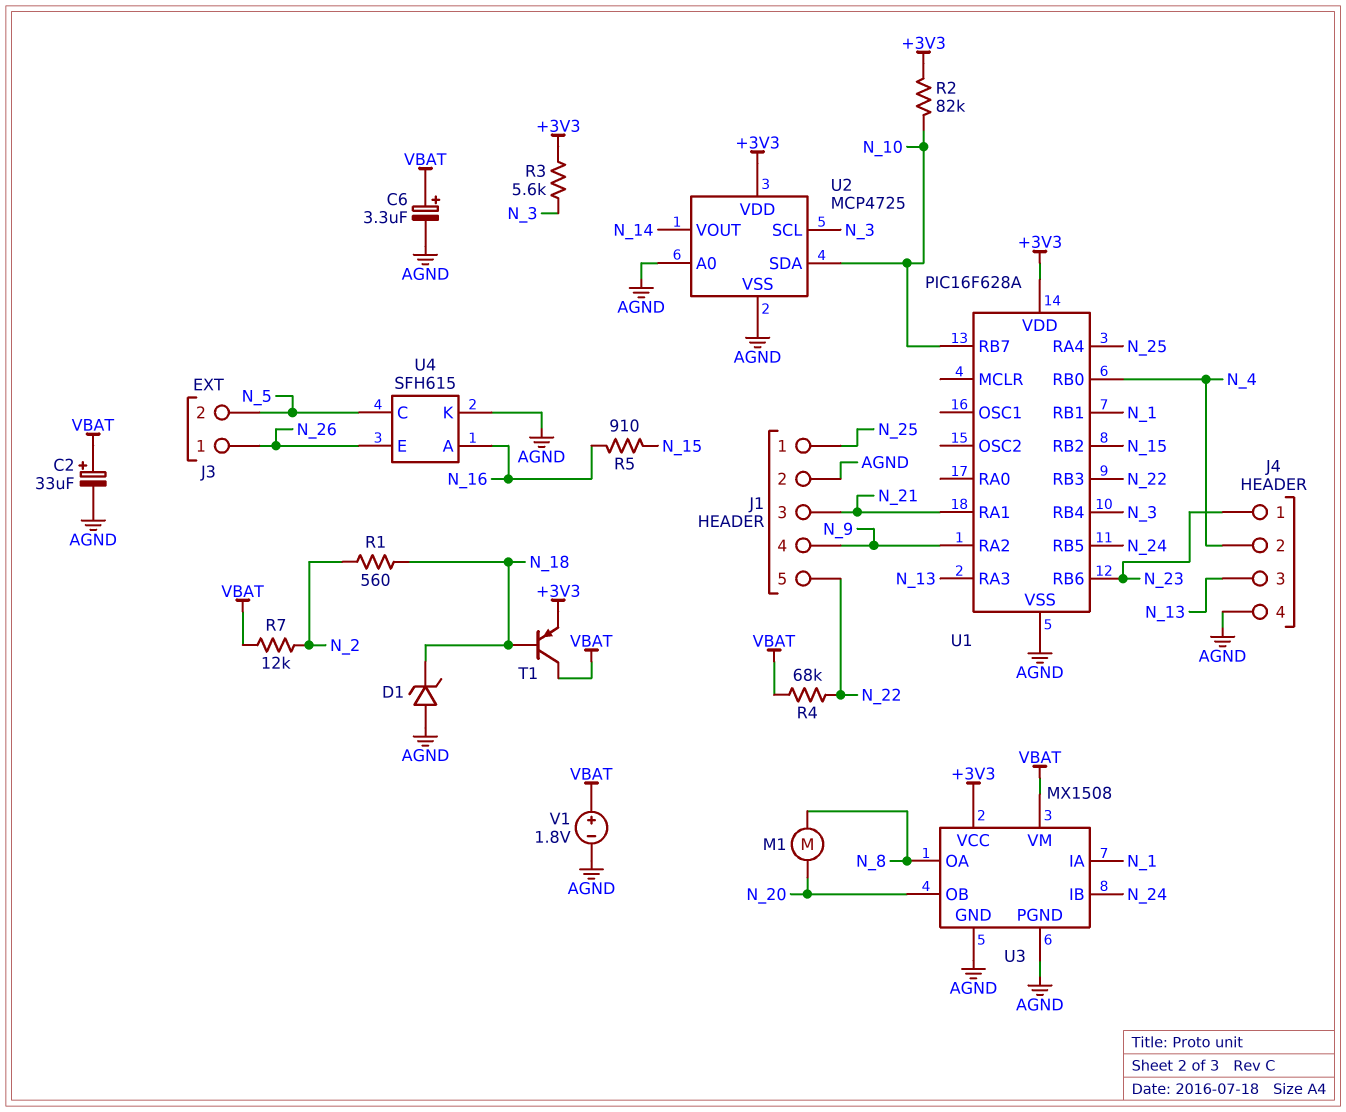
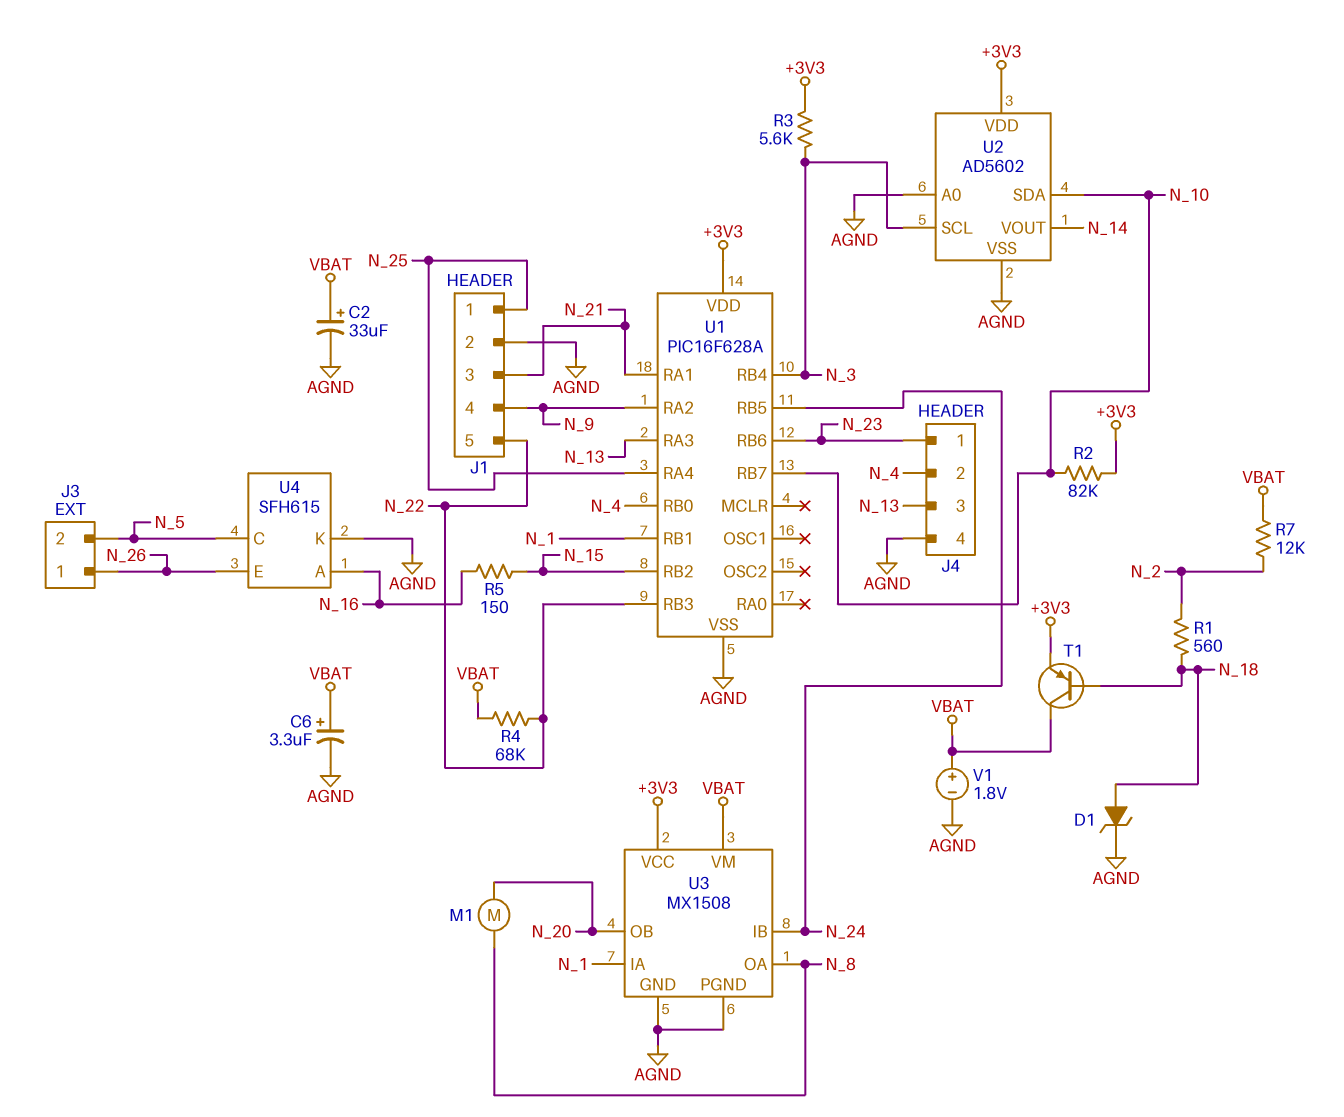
D1: zener (A AGND, K N_18) -> zener (A N_18, K AGND)
R5: 910 (N_15, N_16) -> 150 (N_15, N_16)
U2: MCP4725 -> AD5602

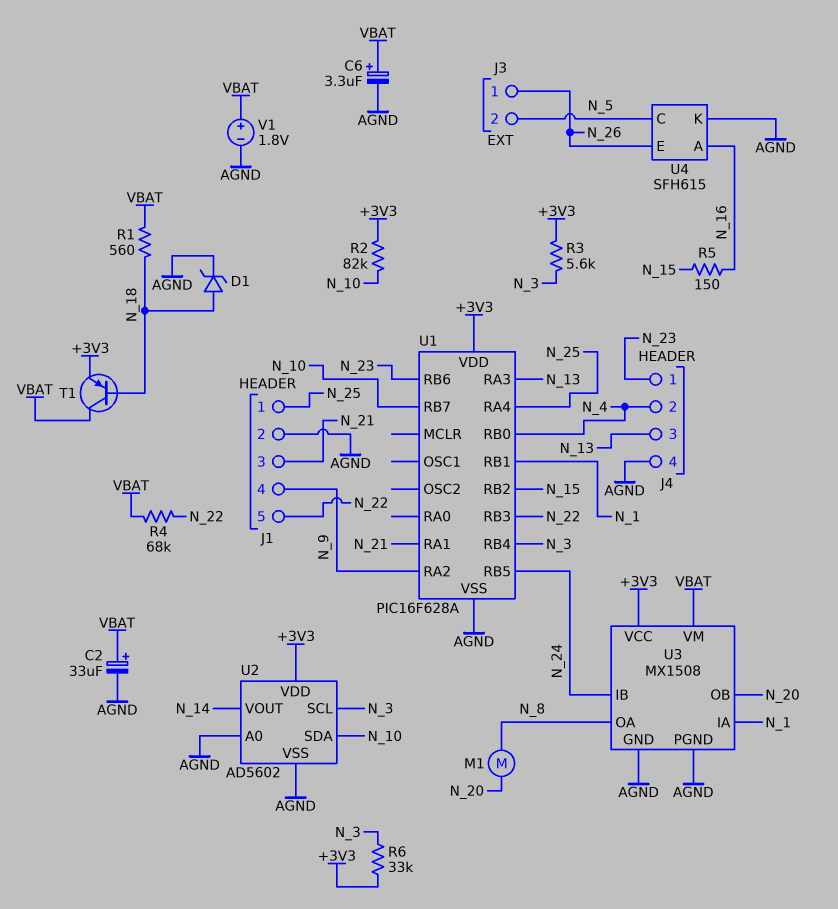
R1: 560 (N_2, N_18) -> 560 (N_18, VBAT)
R6: none -> 33k (+3V3, N_3)
R7: 12k (N_2, VBAT) -> none

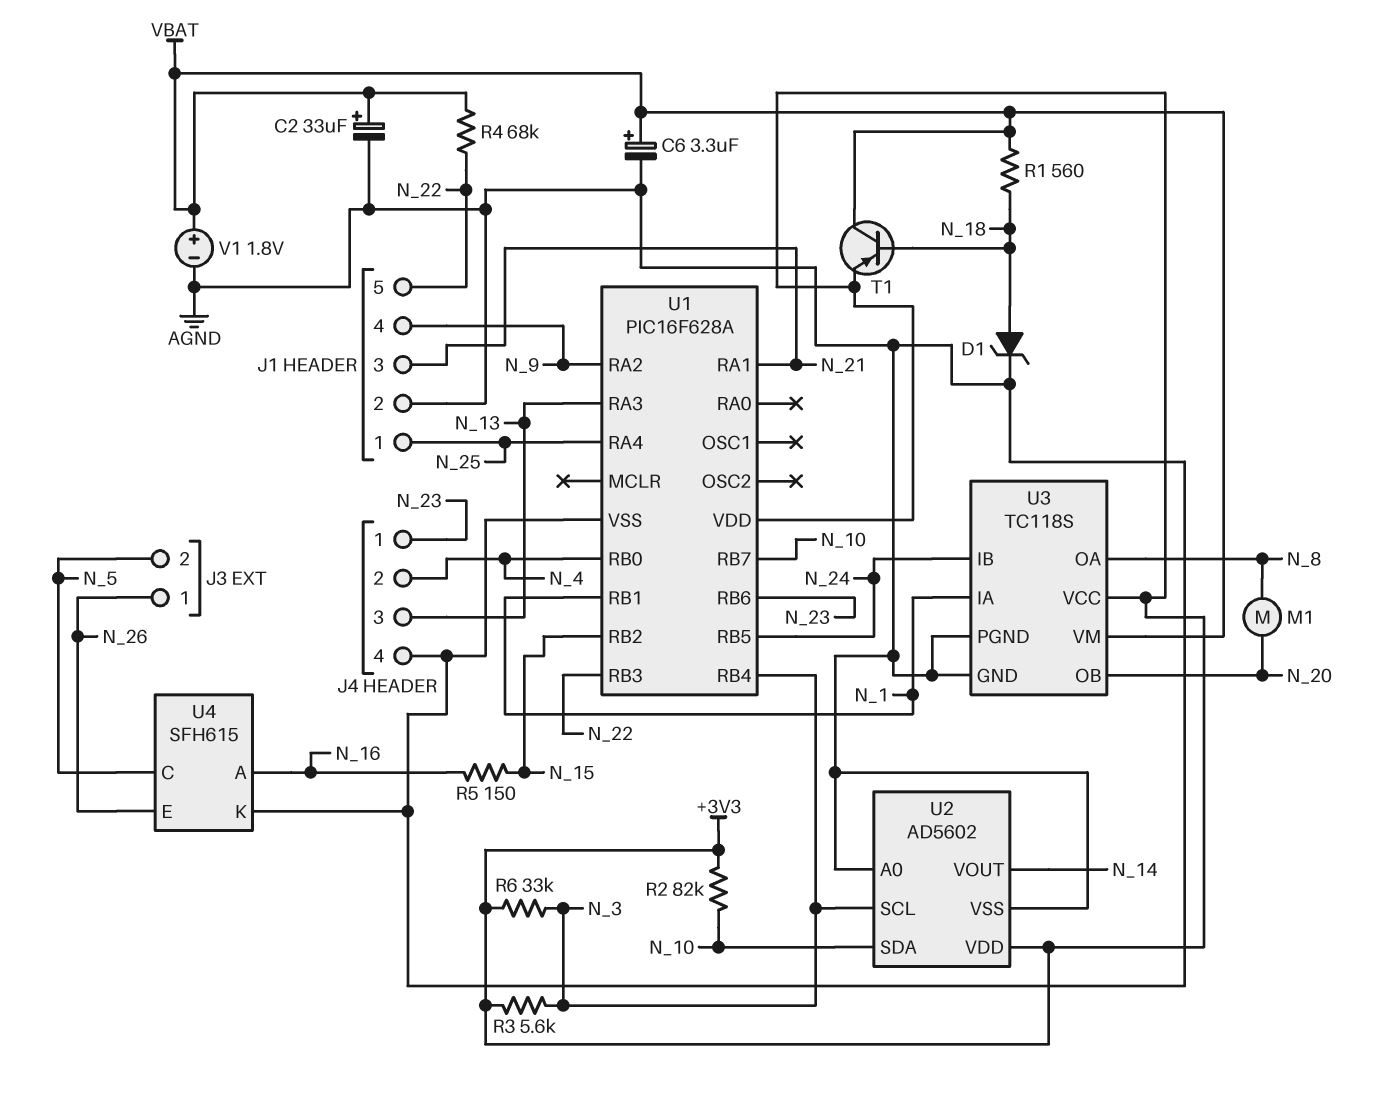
U3: MX1508 -> TC118S

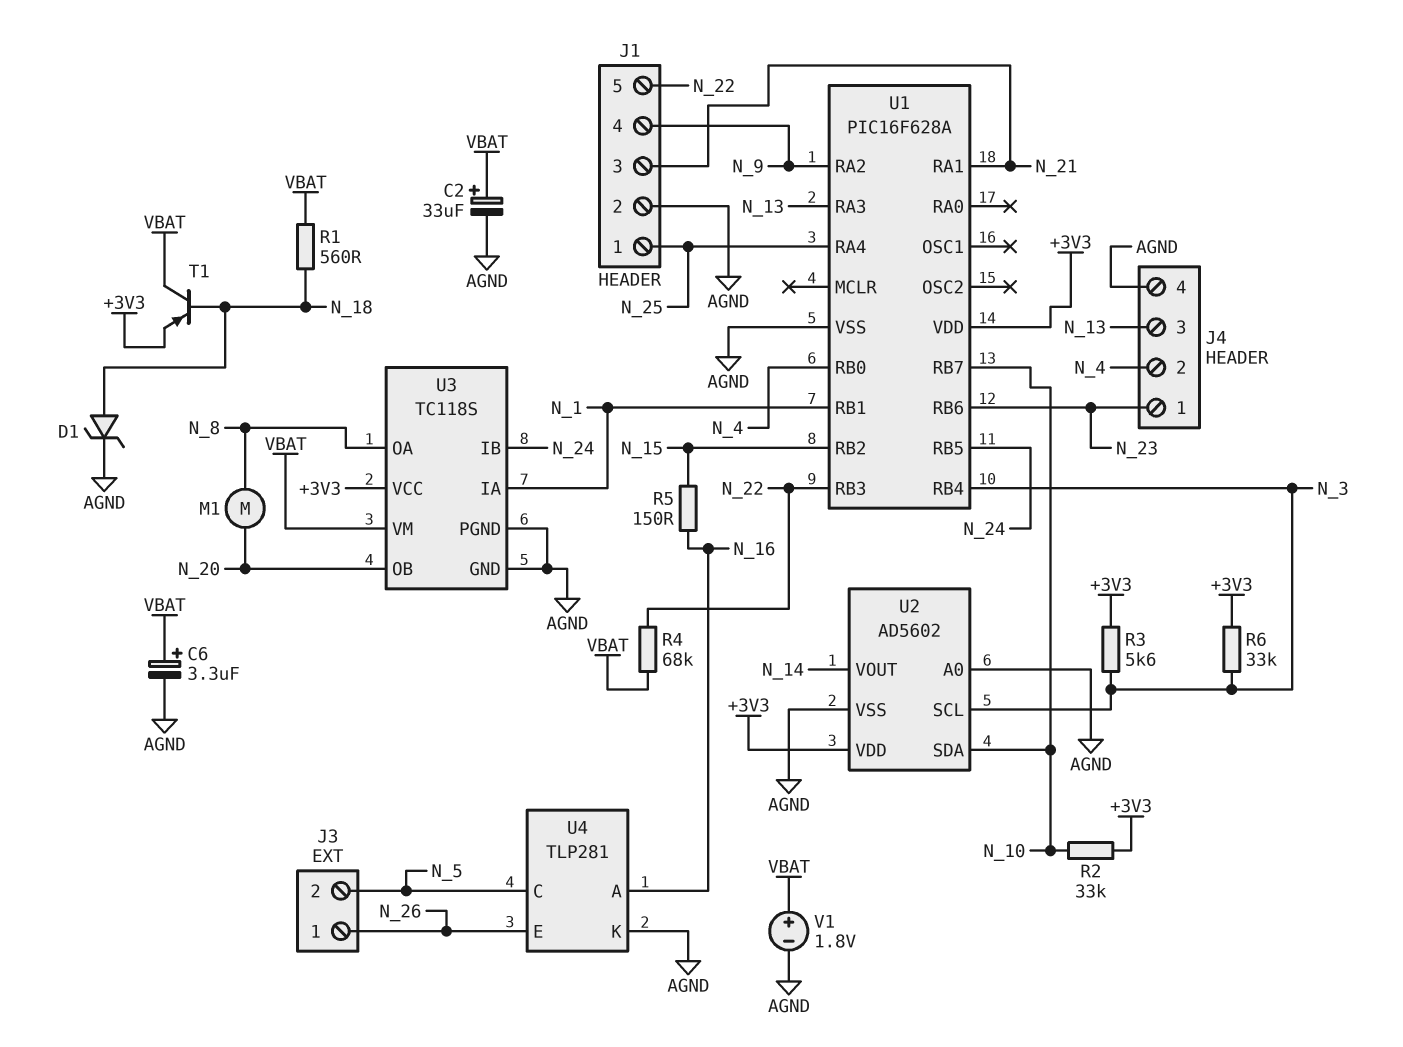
R2: 82k (+3V3, N_10) -> 33k (+3V3, N_10)
U4: SFH615 -> TLP281

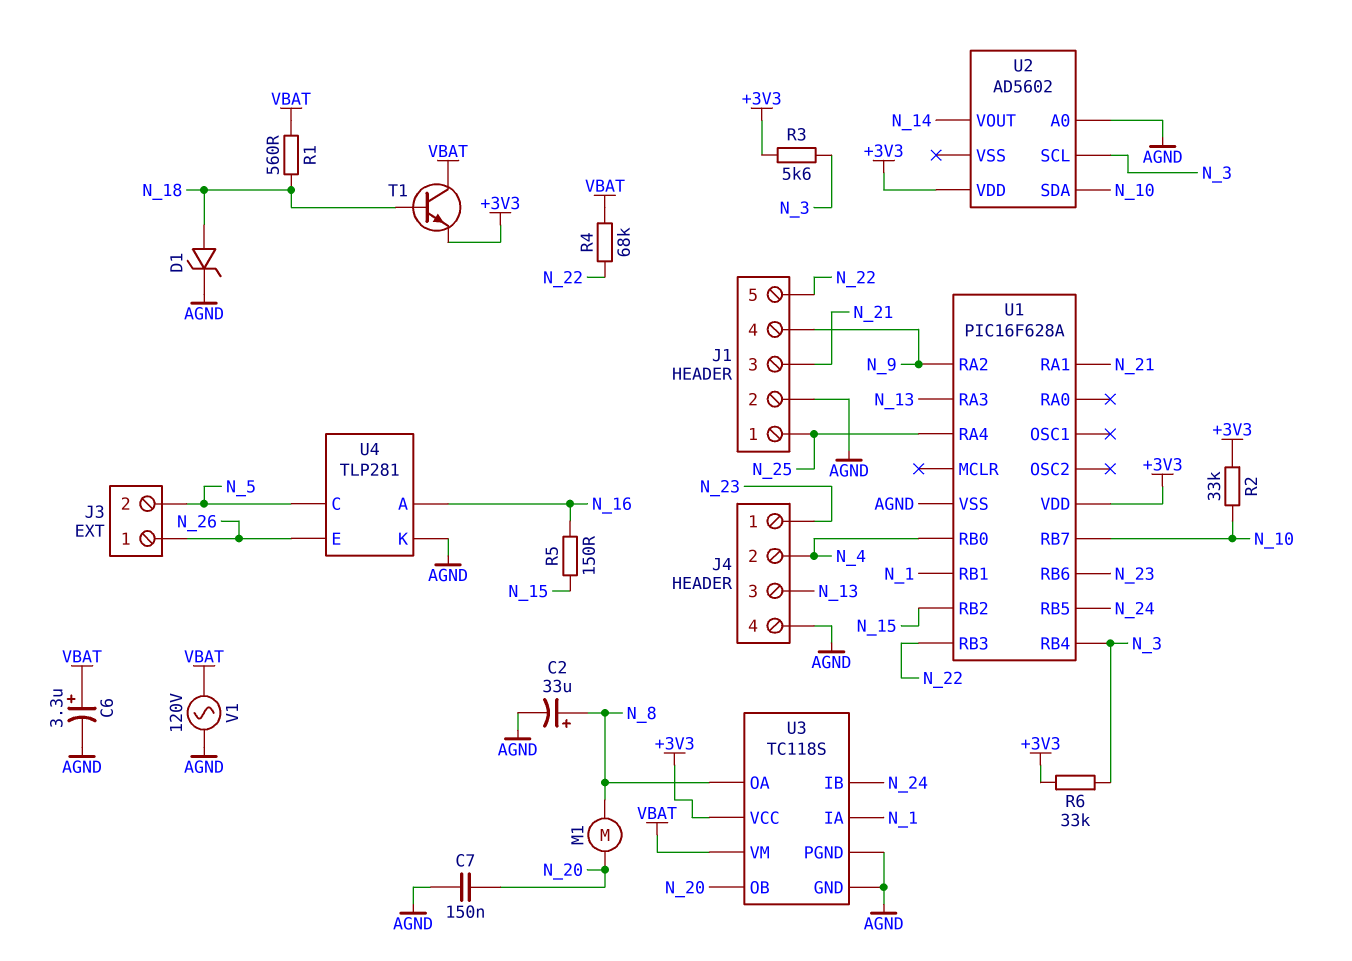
C2: 33uF (plus VBAT, minus AGND) -> 33uF (plus N_8, minus AGND)
C7: none -> 150nF (AGND, N_20)
T1: PNP (B N_18, C VBAT, E +3V3) -> NPN (B N_18, C VBAT, E +3V3)
U2 pin VSS: AGND -> none
V1: 1.8V (plus VBAT, minus AGND) -> AC 120V (AGND, VBAT)

